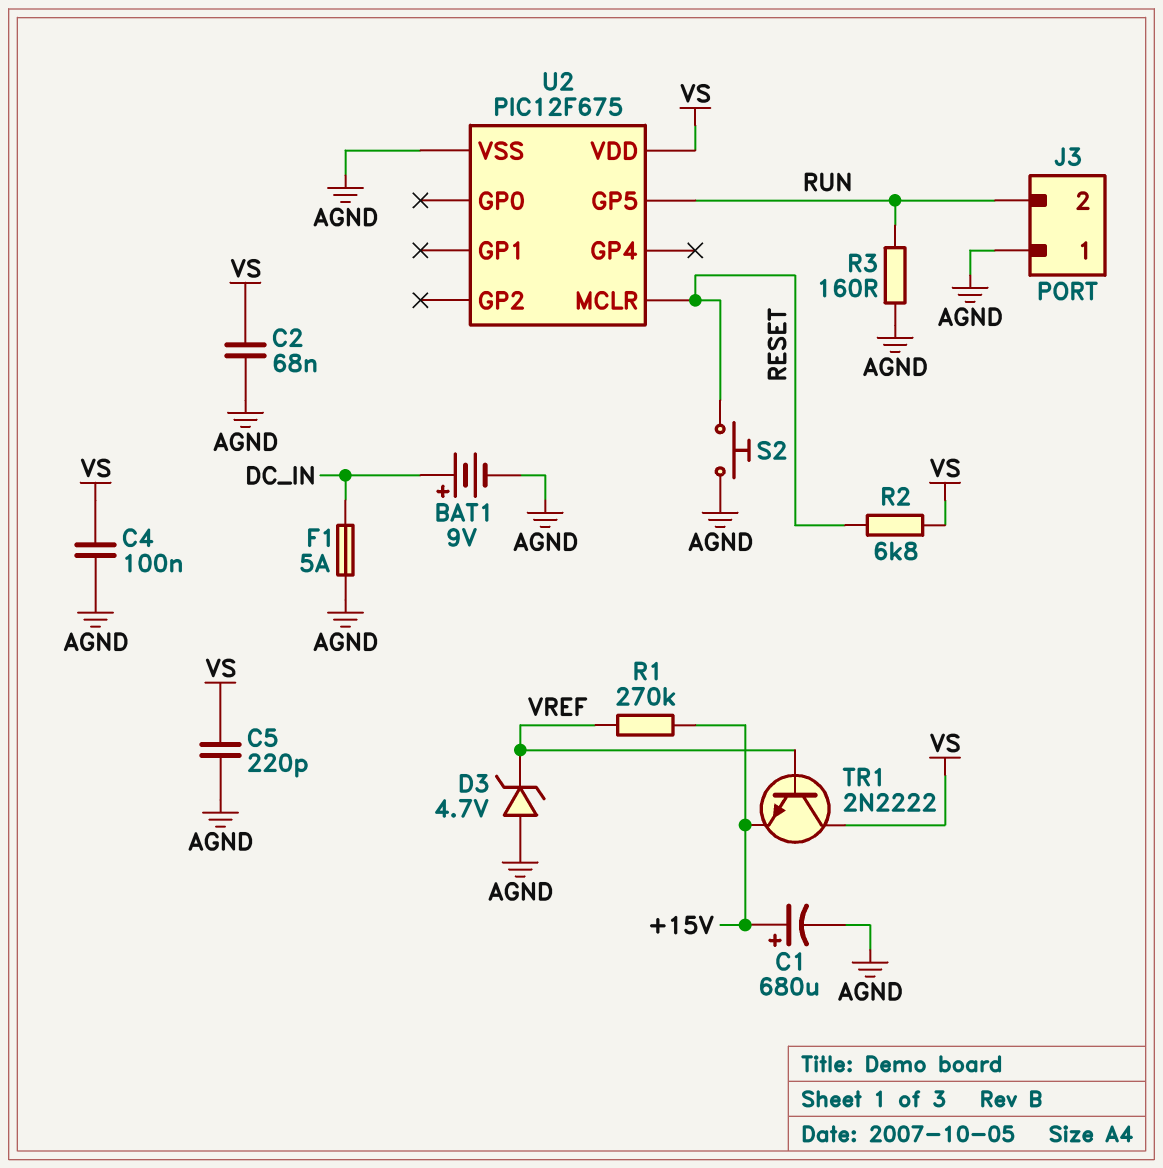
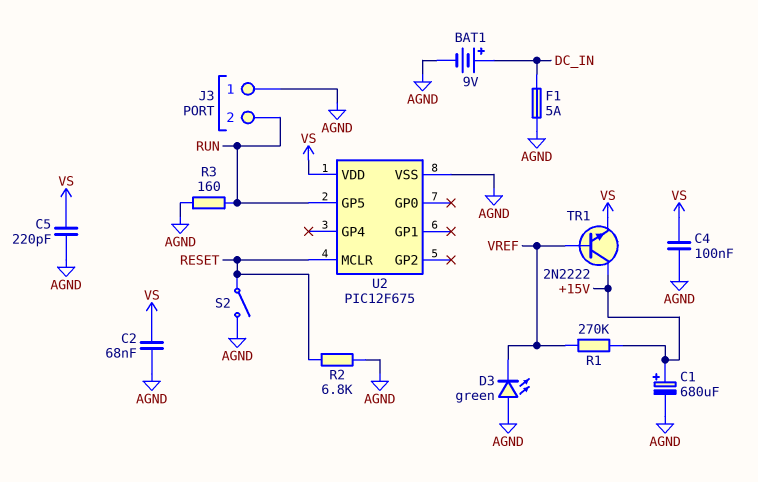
D3: zener 4.7V (A AGND, K VREF) -> LED green (A AGND, K VREF)
R2: 6.8k (RESET, VS) -> 6.8k (AGND, RESET)
S2: button (AGND, RESET) -> switch (AGND, RESET)
TR1: NPN 2N2222 (B VREF, C VS, E +15V) -> NPN 2N2222 (B VREF, C +15V, E VS)

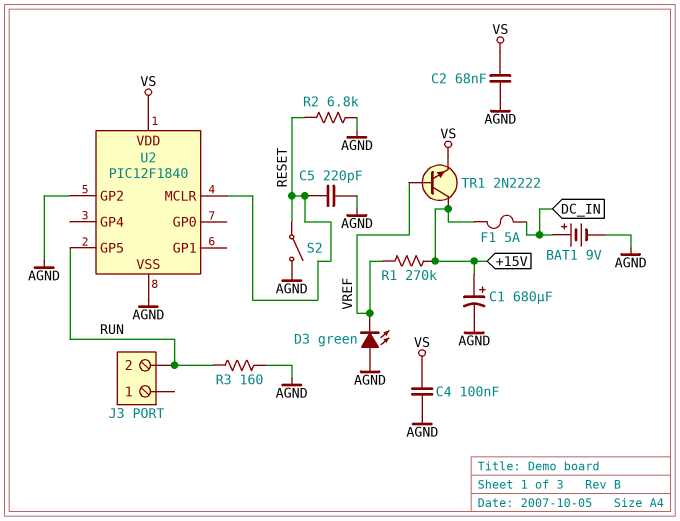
C5: 220pF (AGND, VS) -> 220pF (AGND, RESET)
F1: 5A (AGND, DC_IN) -> 5A (+15V, DC_IN)
J3 pin 1: AGND -> none
U2: PIC12F675 -> PIC12F1840
U2 pin GP2: none -> AGND

